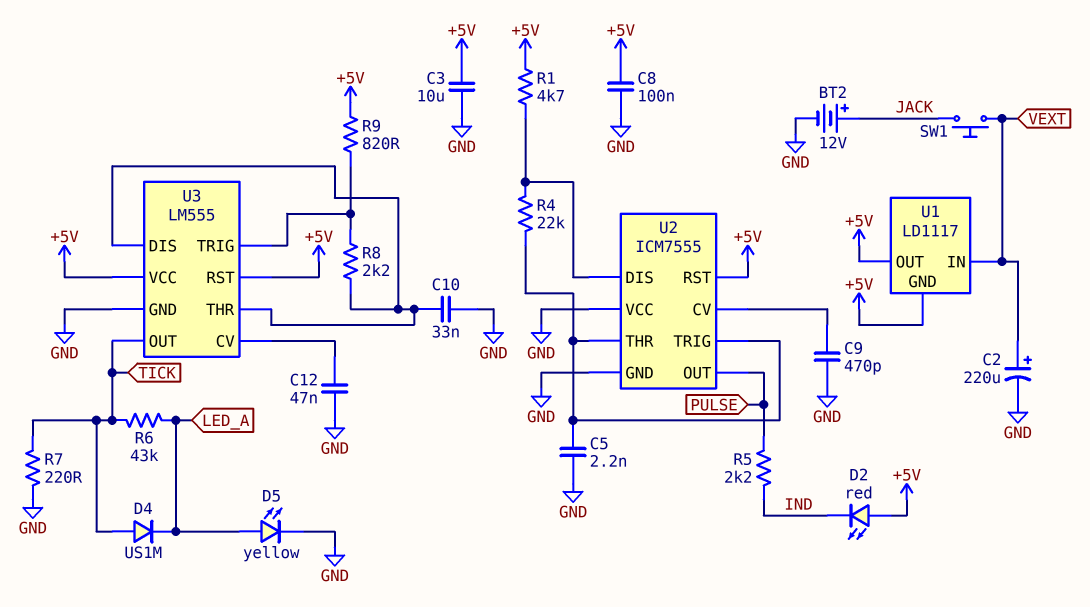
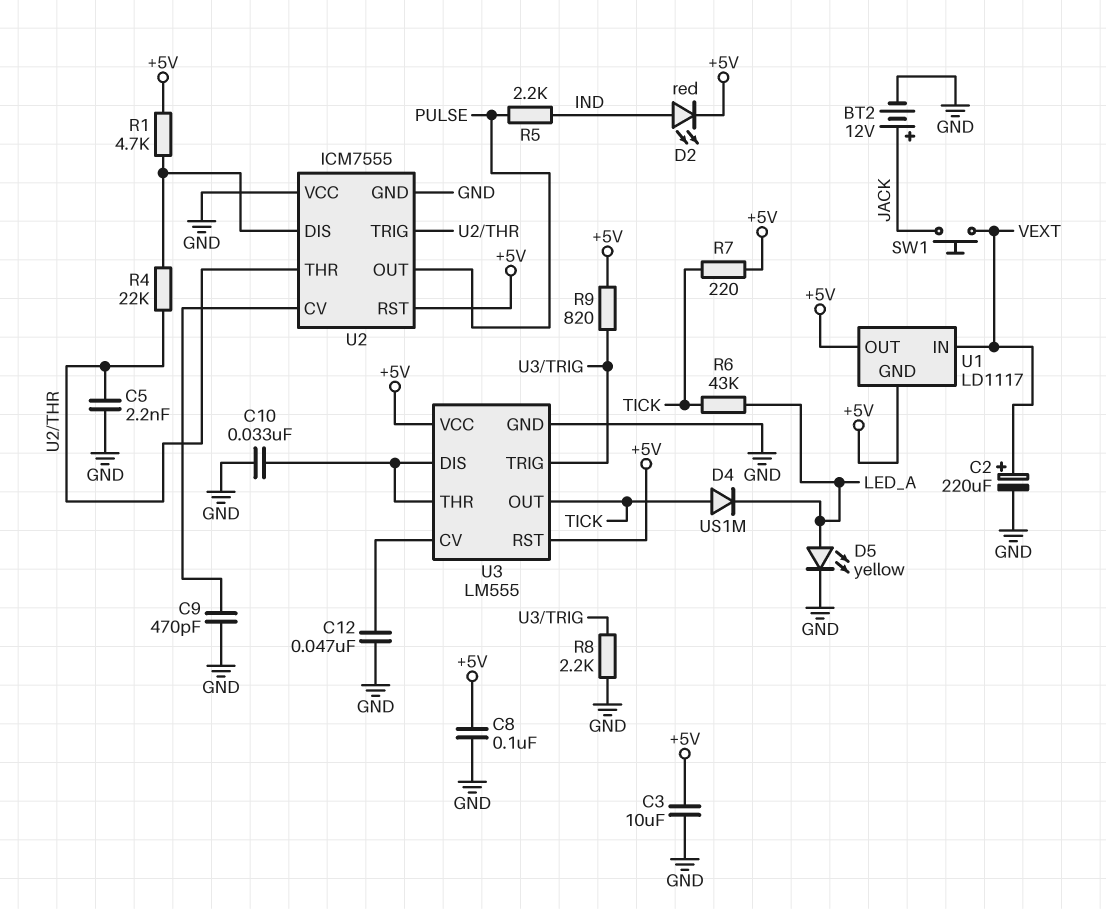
D2: LED red (A +5V, K IND) -> LED red (A IND, K +5V)
R7: 220 (GND, TICK) -> 220 (+5V, TICK)
R8: 2.2k (U3/DIS, U3/TRIG) -> 2.2k (GND, U3/TRIG)

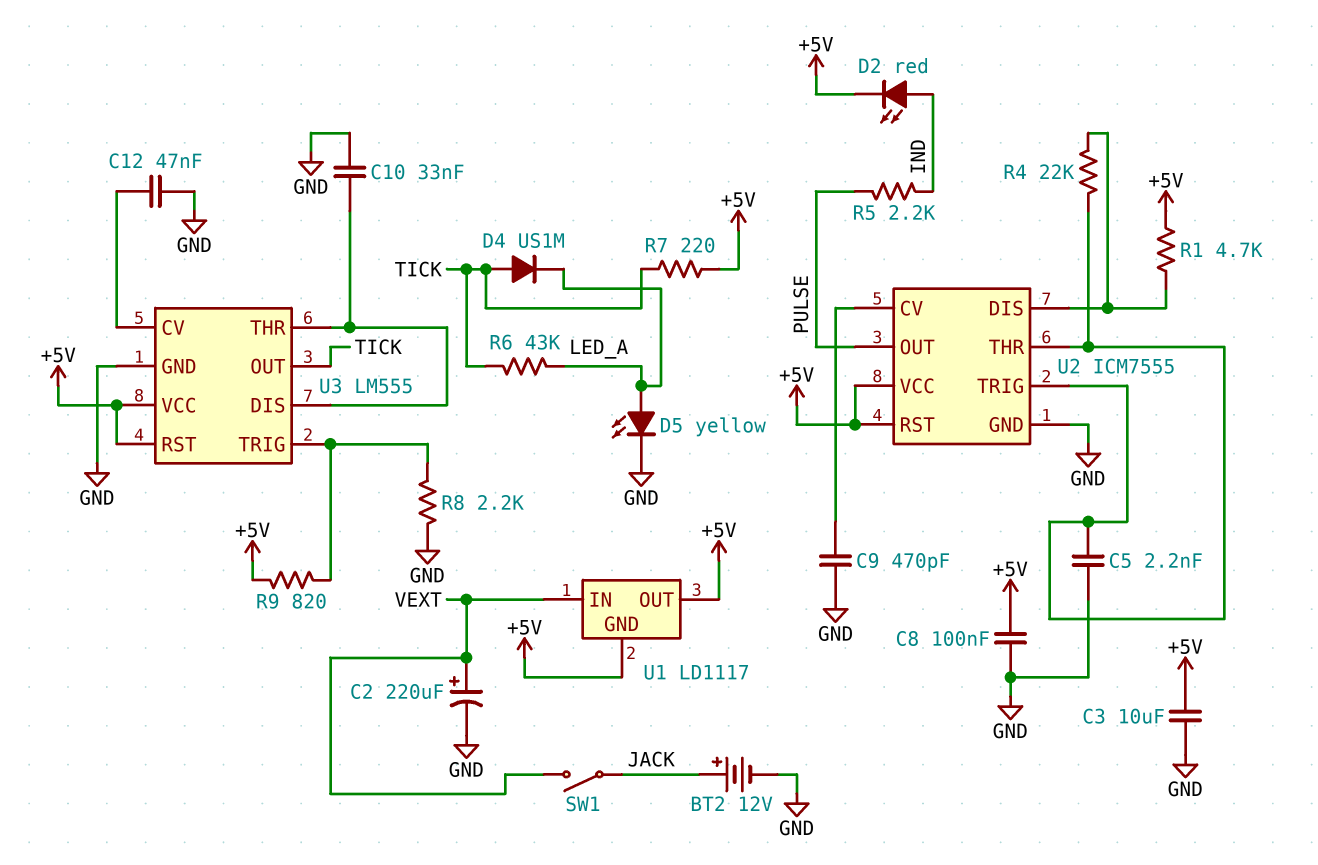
SW1: button (JACK, VEXT) -> switch (JACK, VEXT)
U2 pin VCC: GND -> +5V

